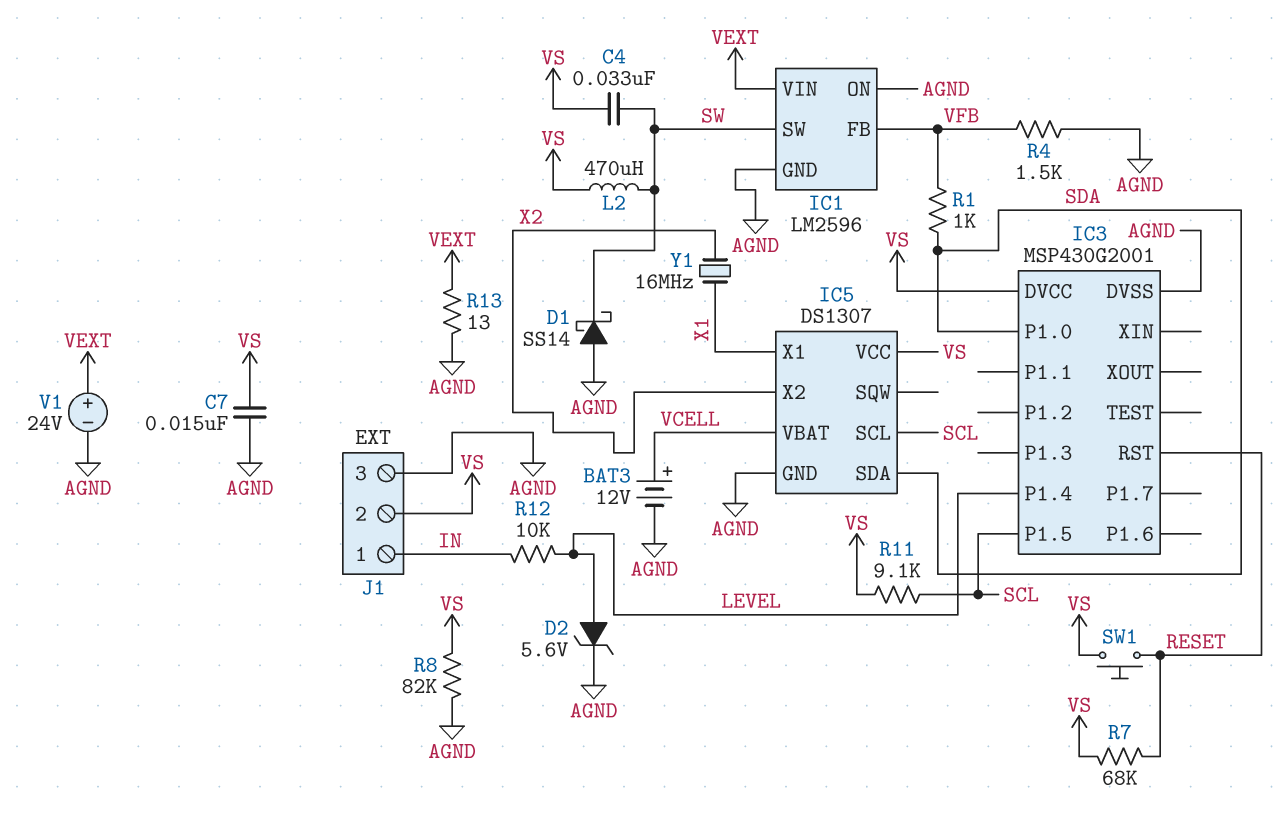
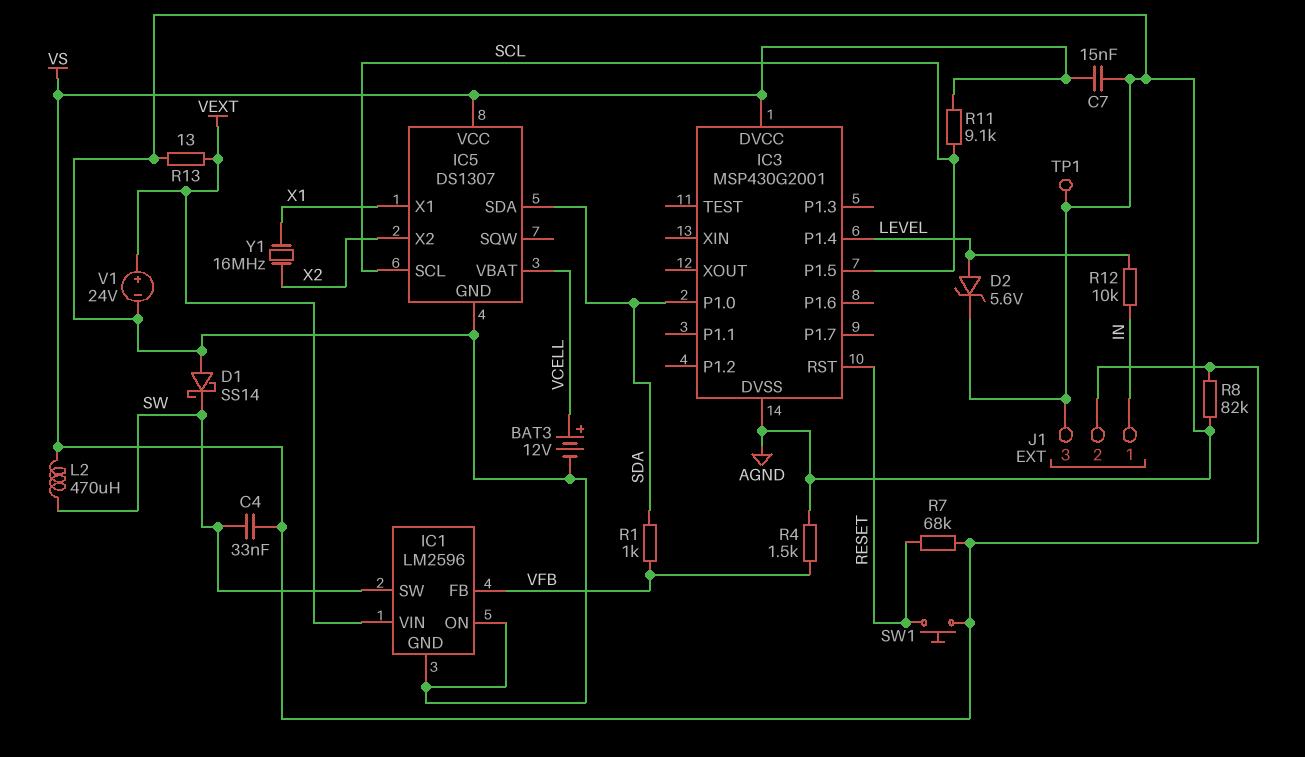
TP1: none -> test point (AGND)

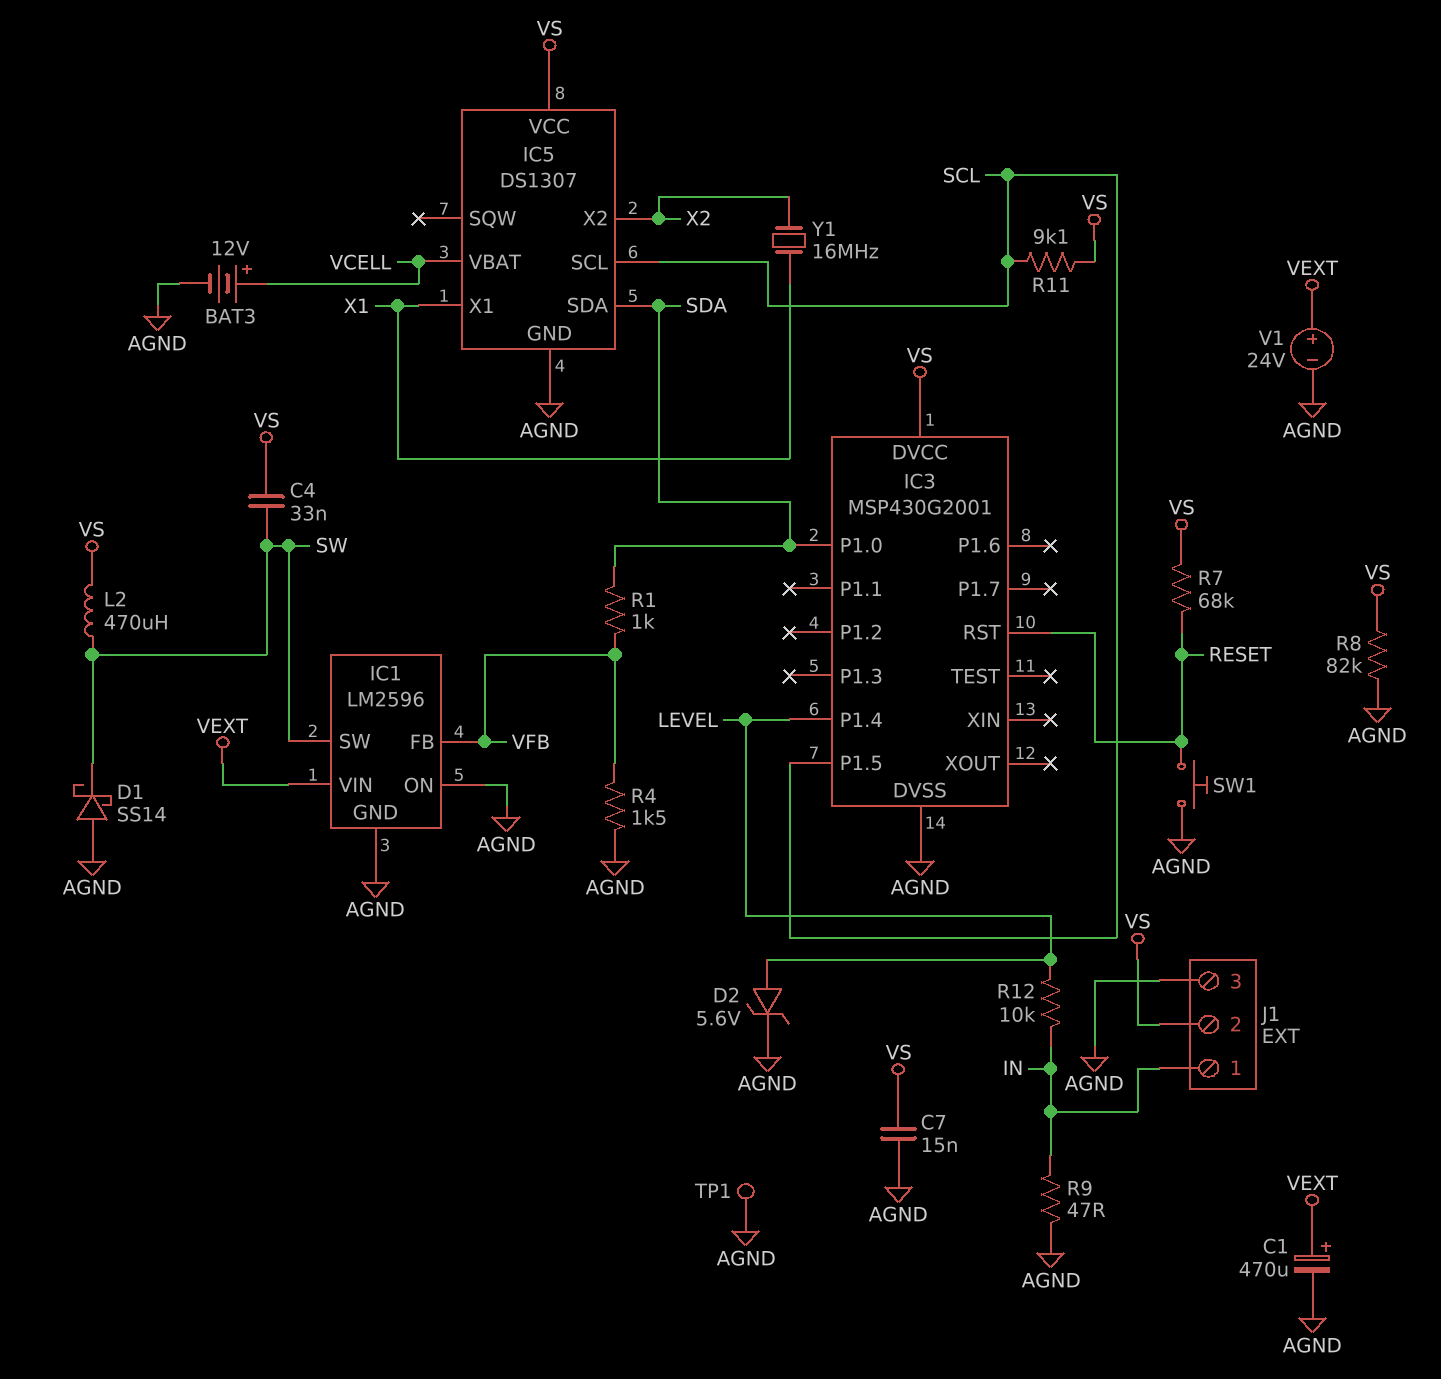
C1: none -> 470uF (plus VEXT, minus AGND)
R9: none -> 47 (AGND, IN)
R13: 13 (AGND, VEXT) -> none
SW1: button (RESET, VS) -> button (AGND, RESET)

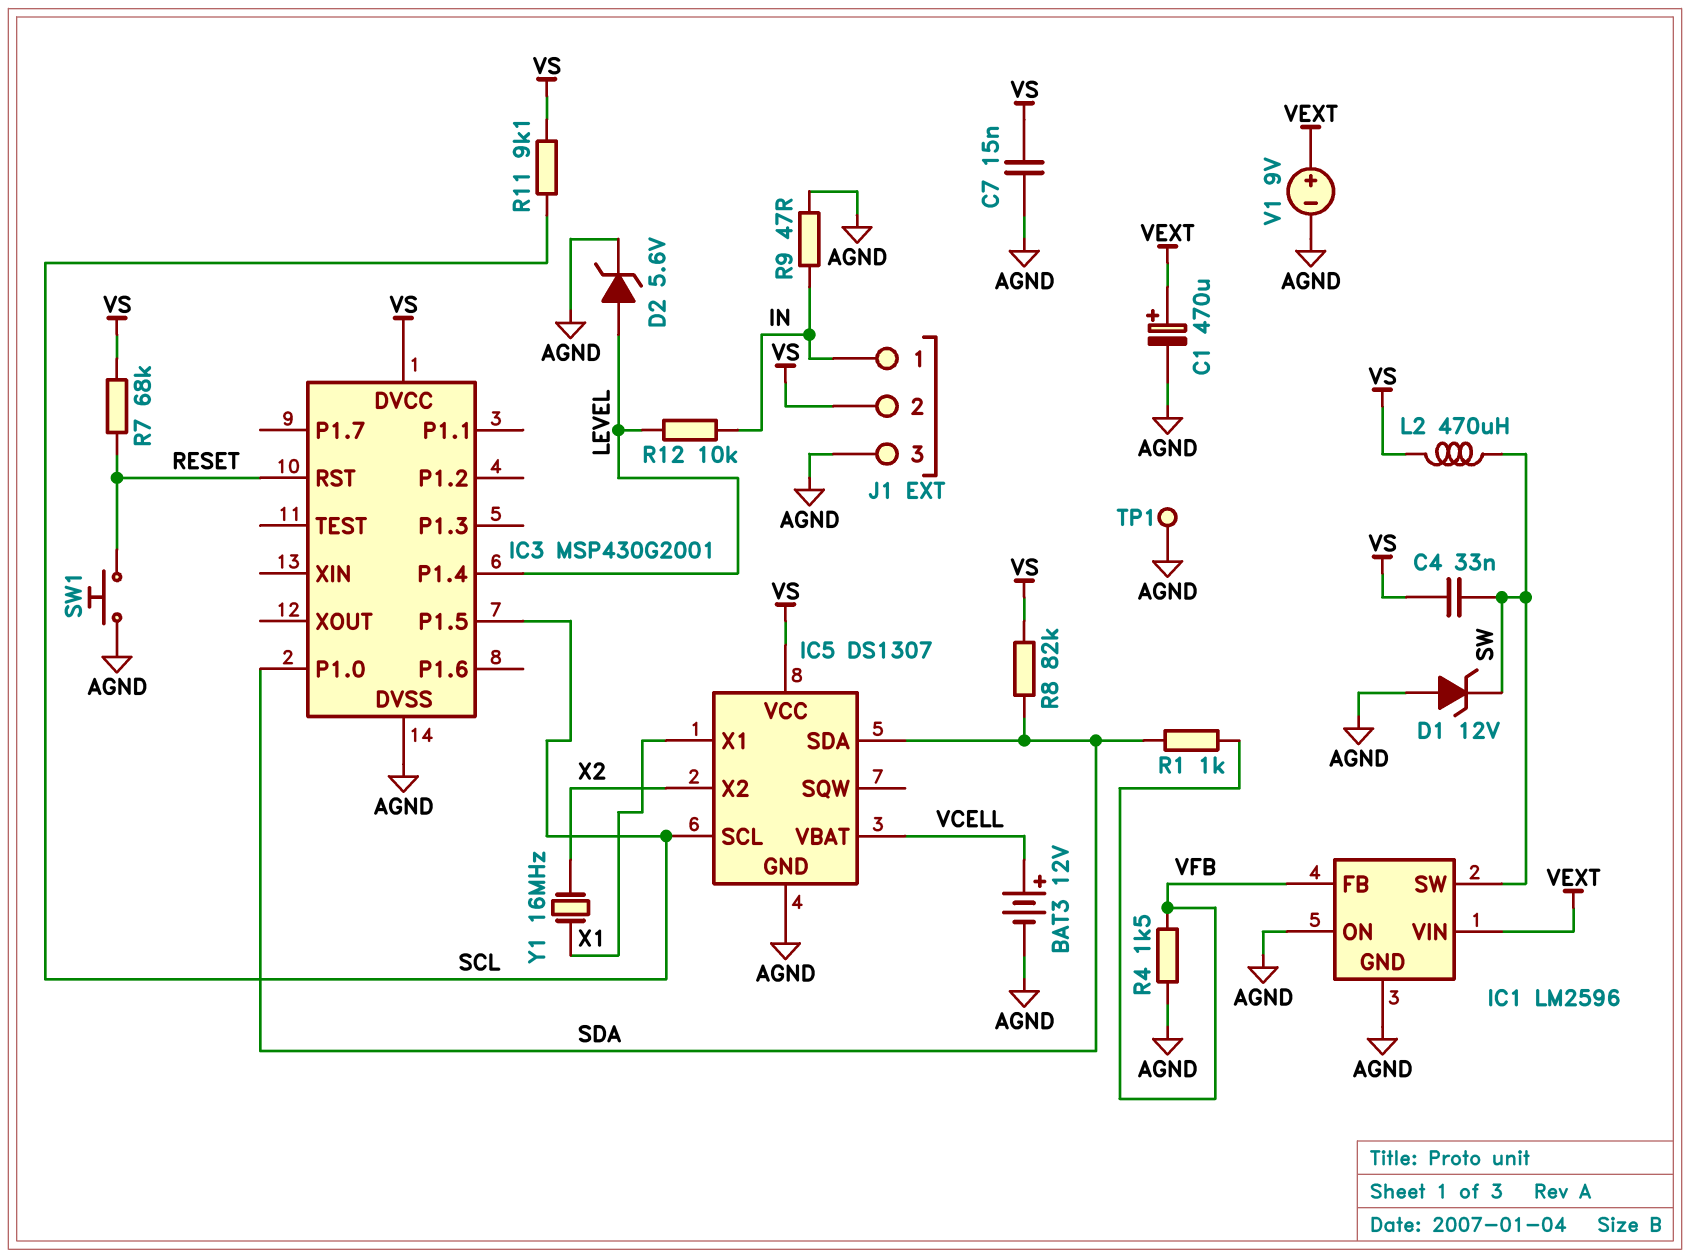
D1: schottky SS14 (A AGND, K SW) -> zener 12V (A AGND, K SW)
R8: 82k (AGND, VS) -> 82k (SDA, VS)
V1: 24V (plus VEXT, minus AGND) -> 9V (plus VEXT, minus AGND)

